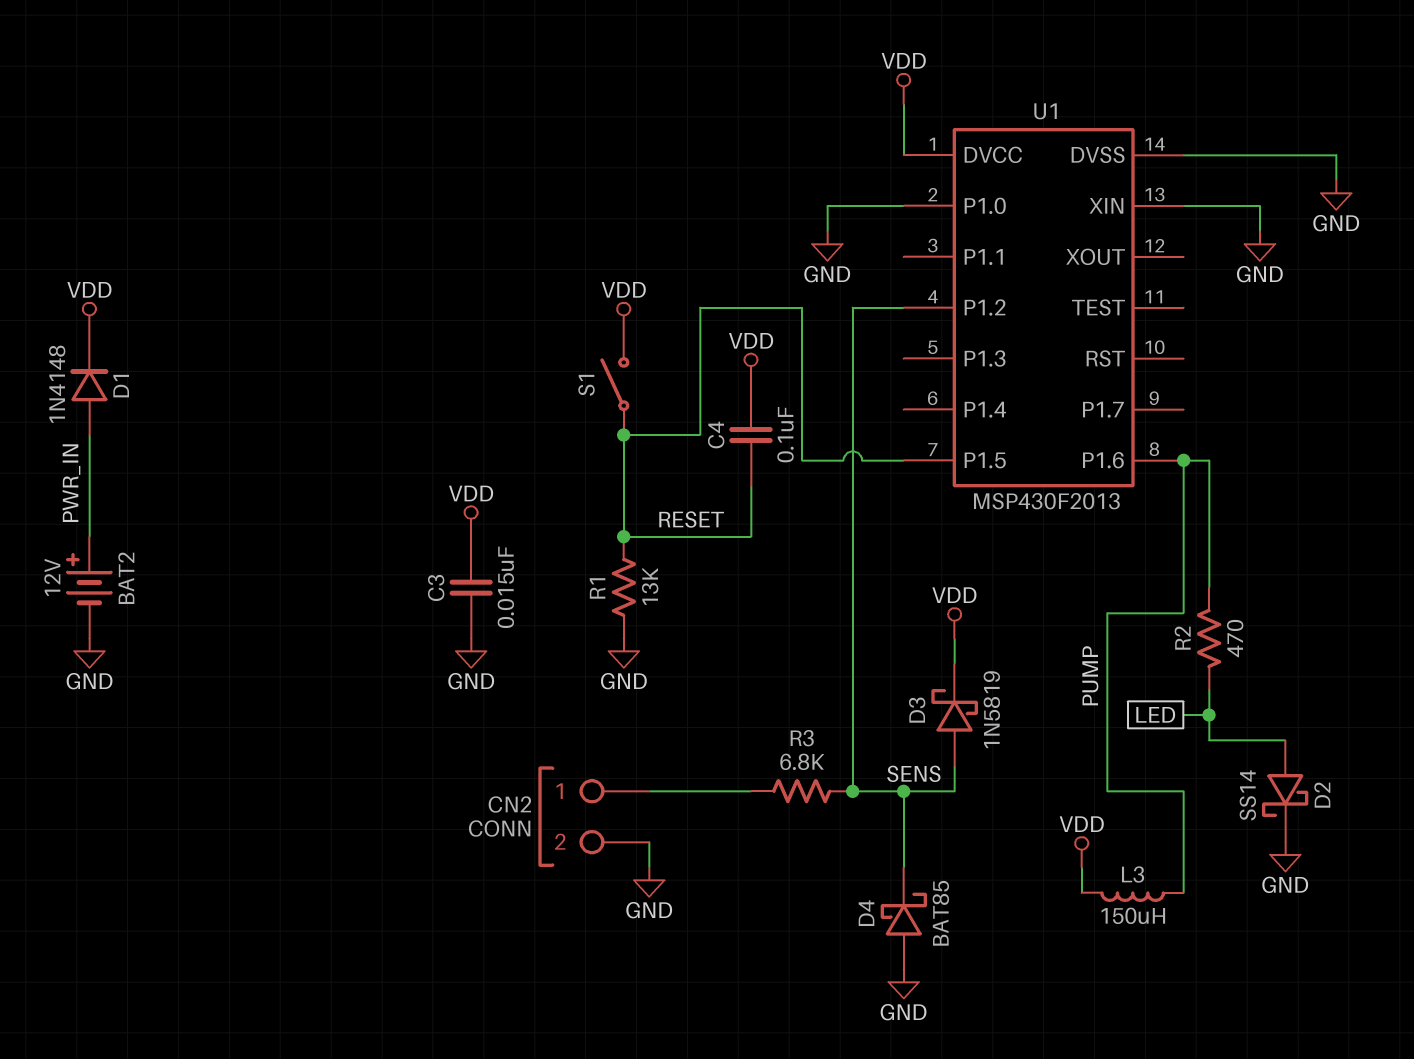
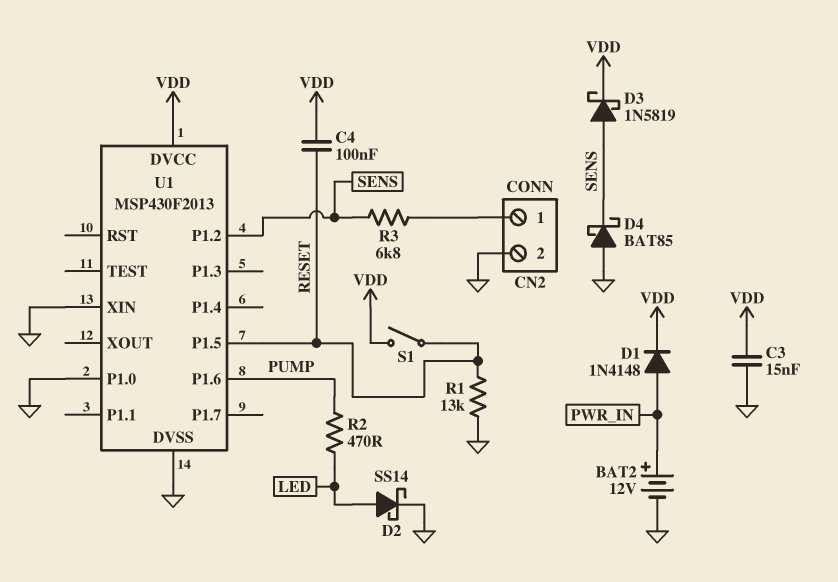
L3: 150uH (PUMP, VDD) -> none

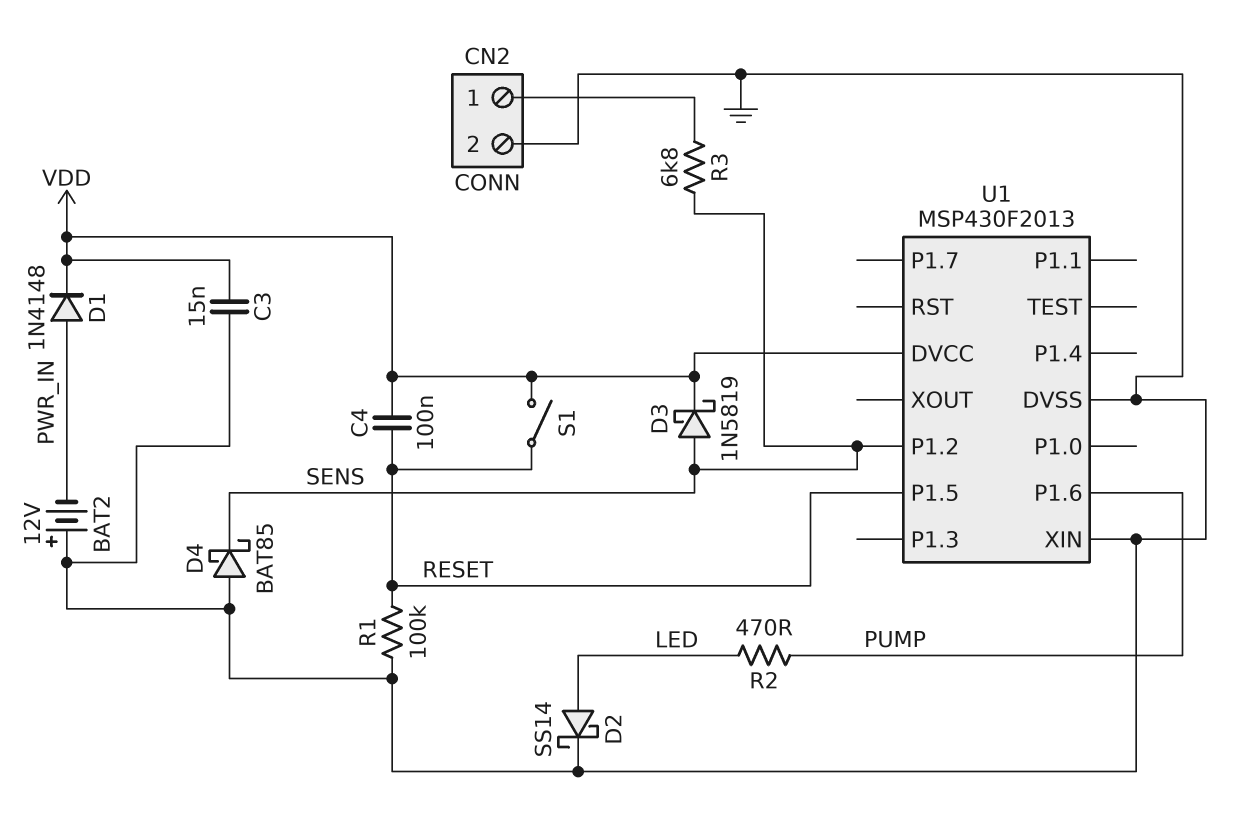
BAT2: 12V (plus PWR_IN, minus GND) -> 12V (plus GND, minus PWR_IN)
R1: 13k (GND, RESET) -> 100k (GND, RESET)
U1 pin P1.0: GND -> none

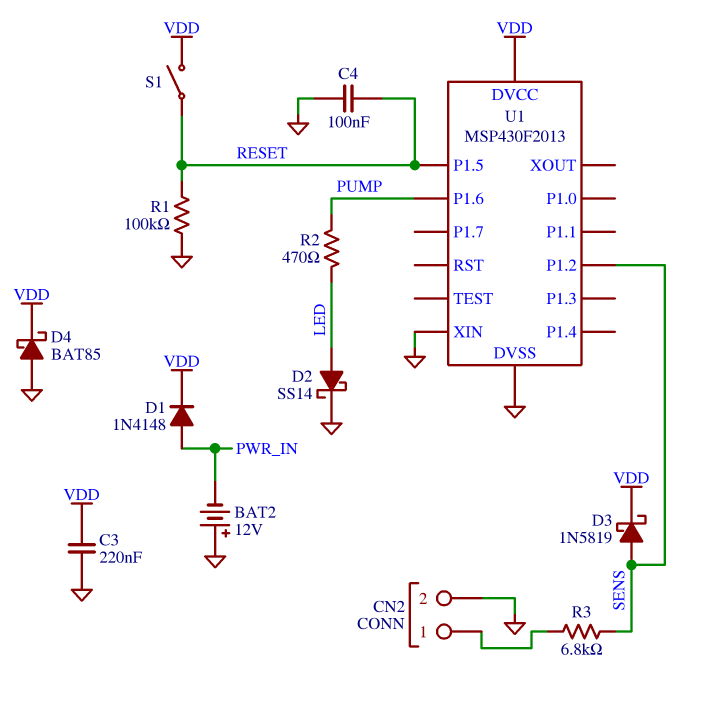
C3: 15nF (GND, VDD) -> 220nF (GND, VDD)
C4: 100nF (RESET, VDD) -> 100nF (GND, RESET)
D4: schottky BAT85 (A GND, K SENS) -> schottky BAT85 (A GND, K VDD)

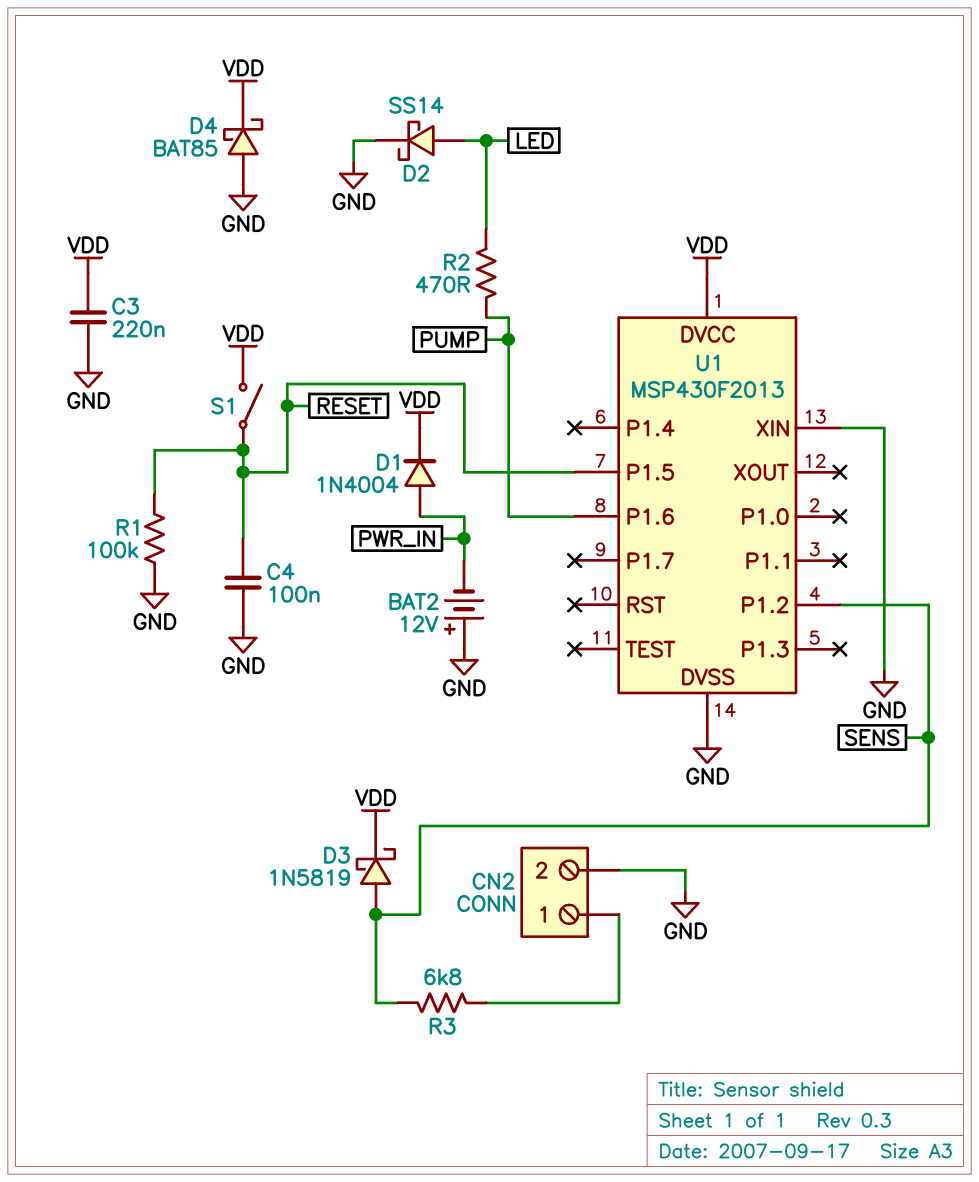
D1: diode 1N4148 (A PWR_IN, K VDD) -> diode 1N4004 (A PWR_IN, K VDD)

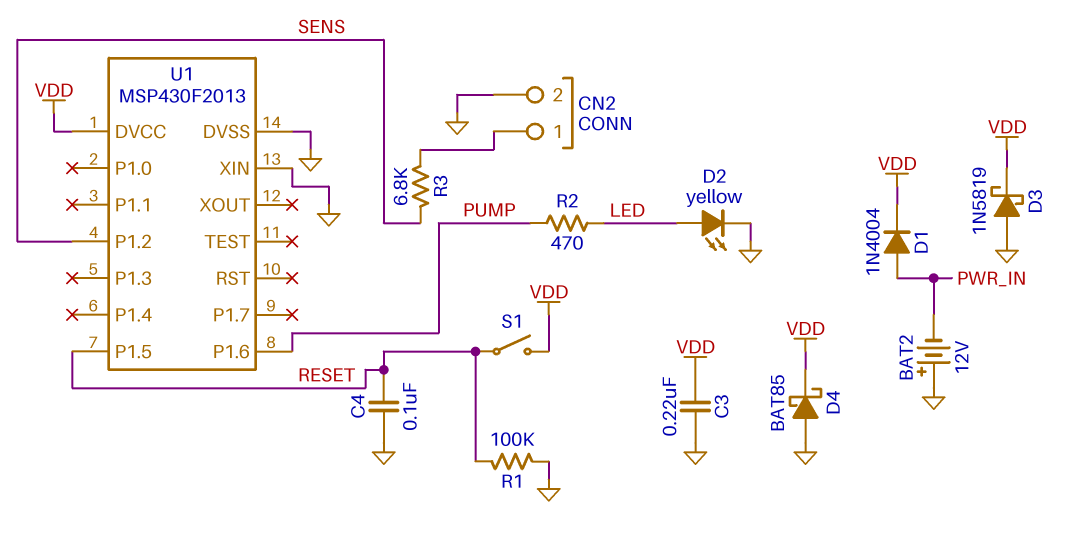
D2: schottky SS14 (A LED, K GND) -> LED yellow (A LED, K GND)
D3: schottky 1N5819 (A SENS, K VDD) -> schottky 1N5819 (A GND, K VDD)

